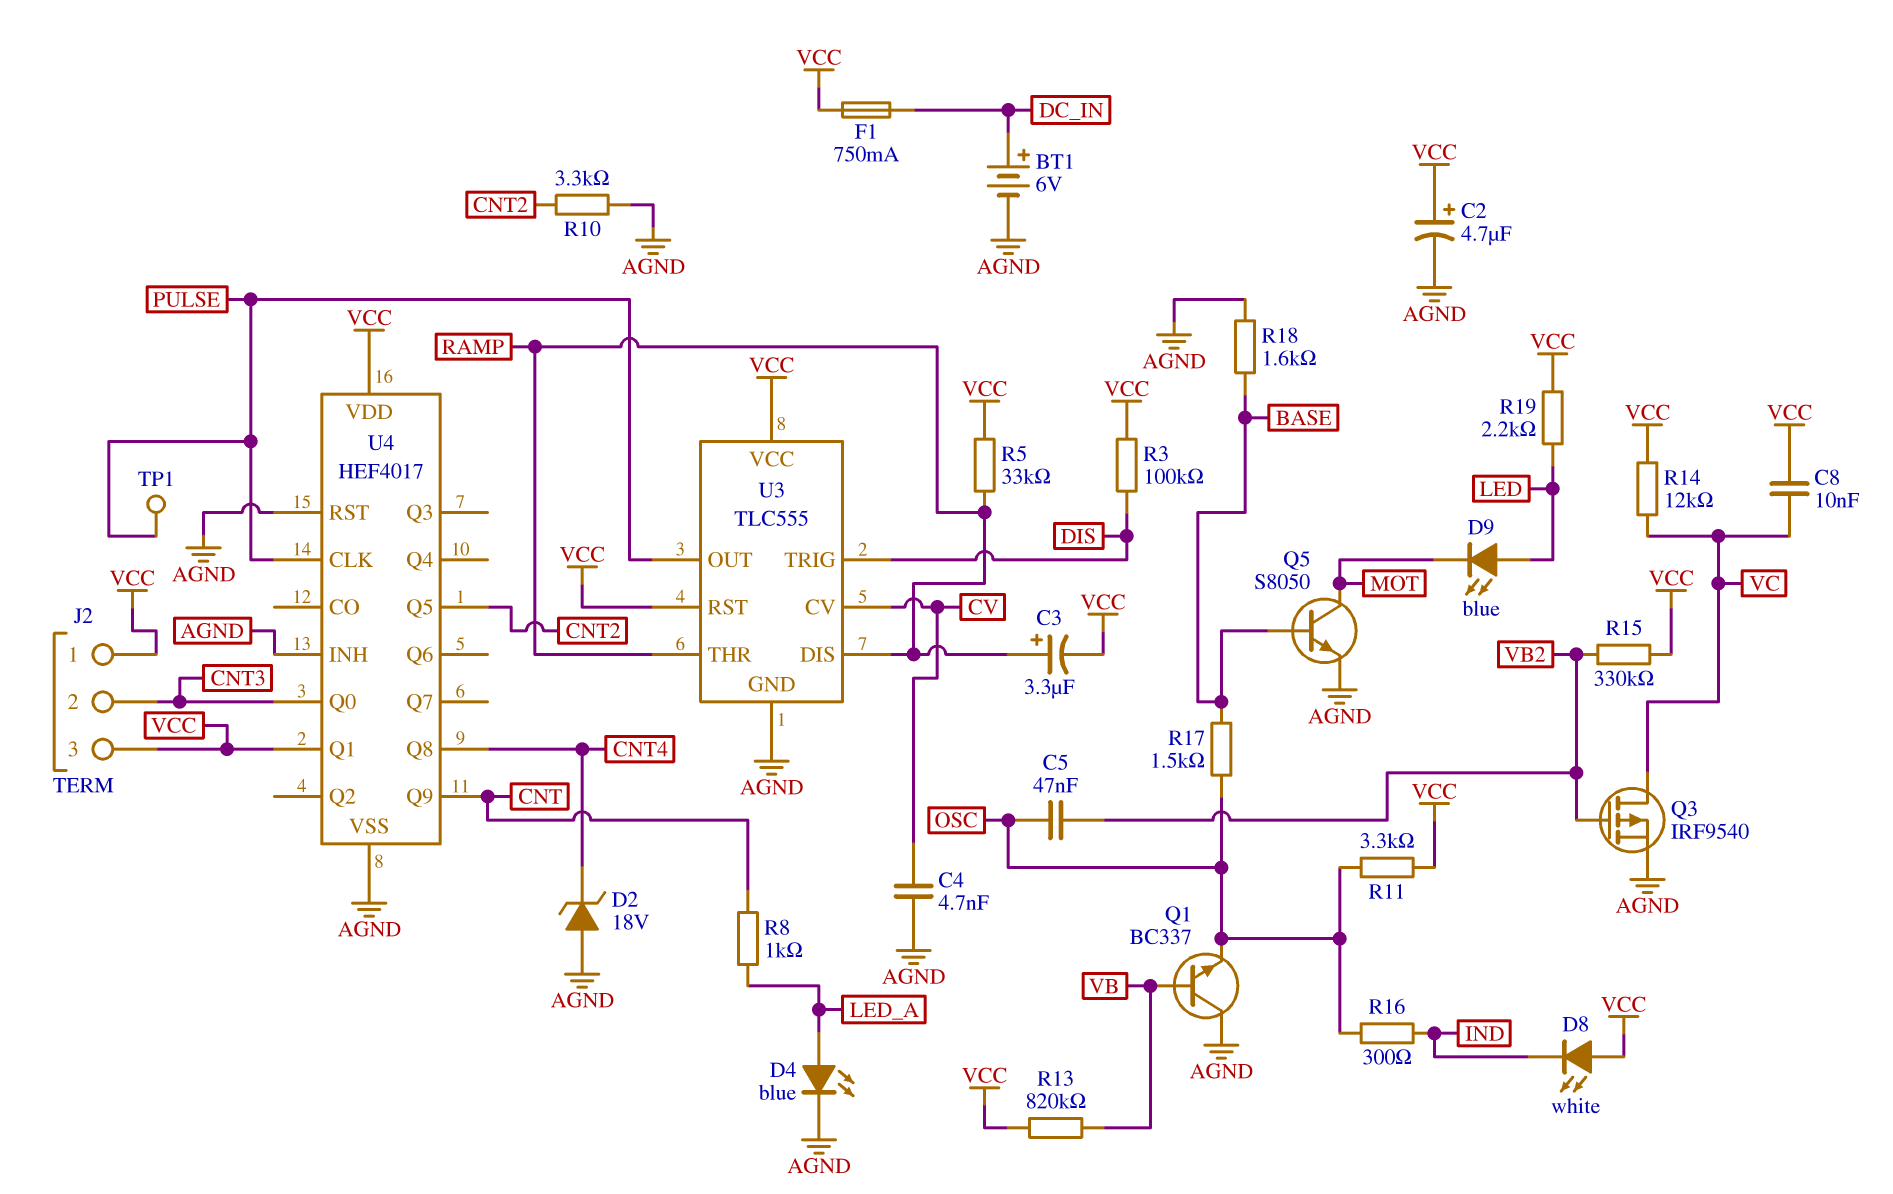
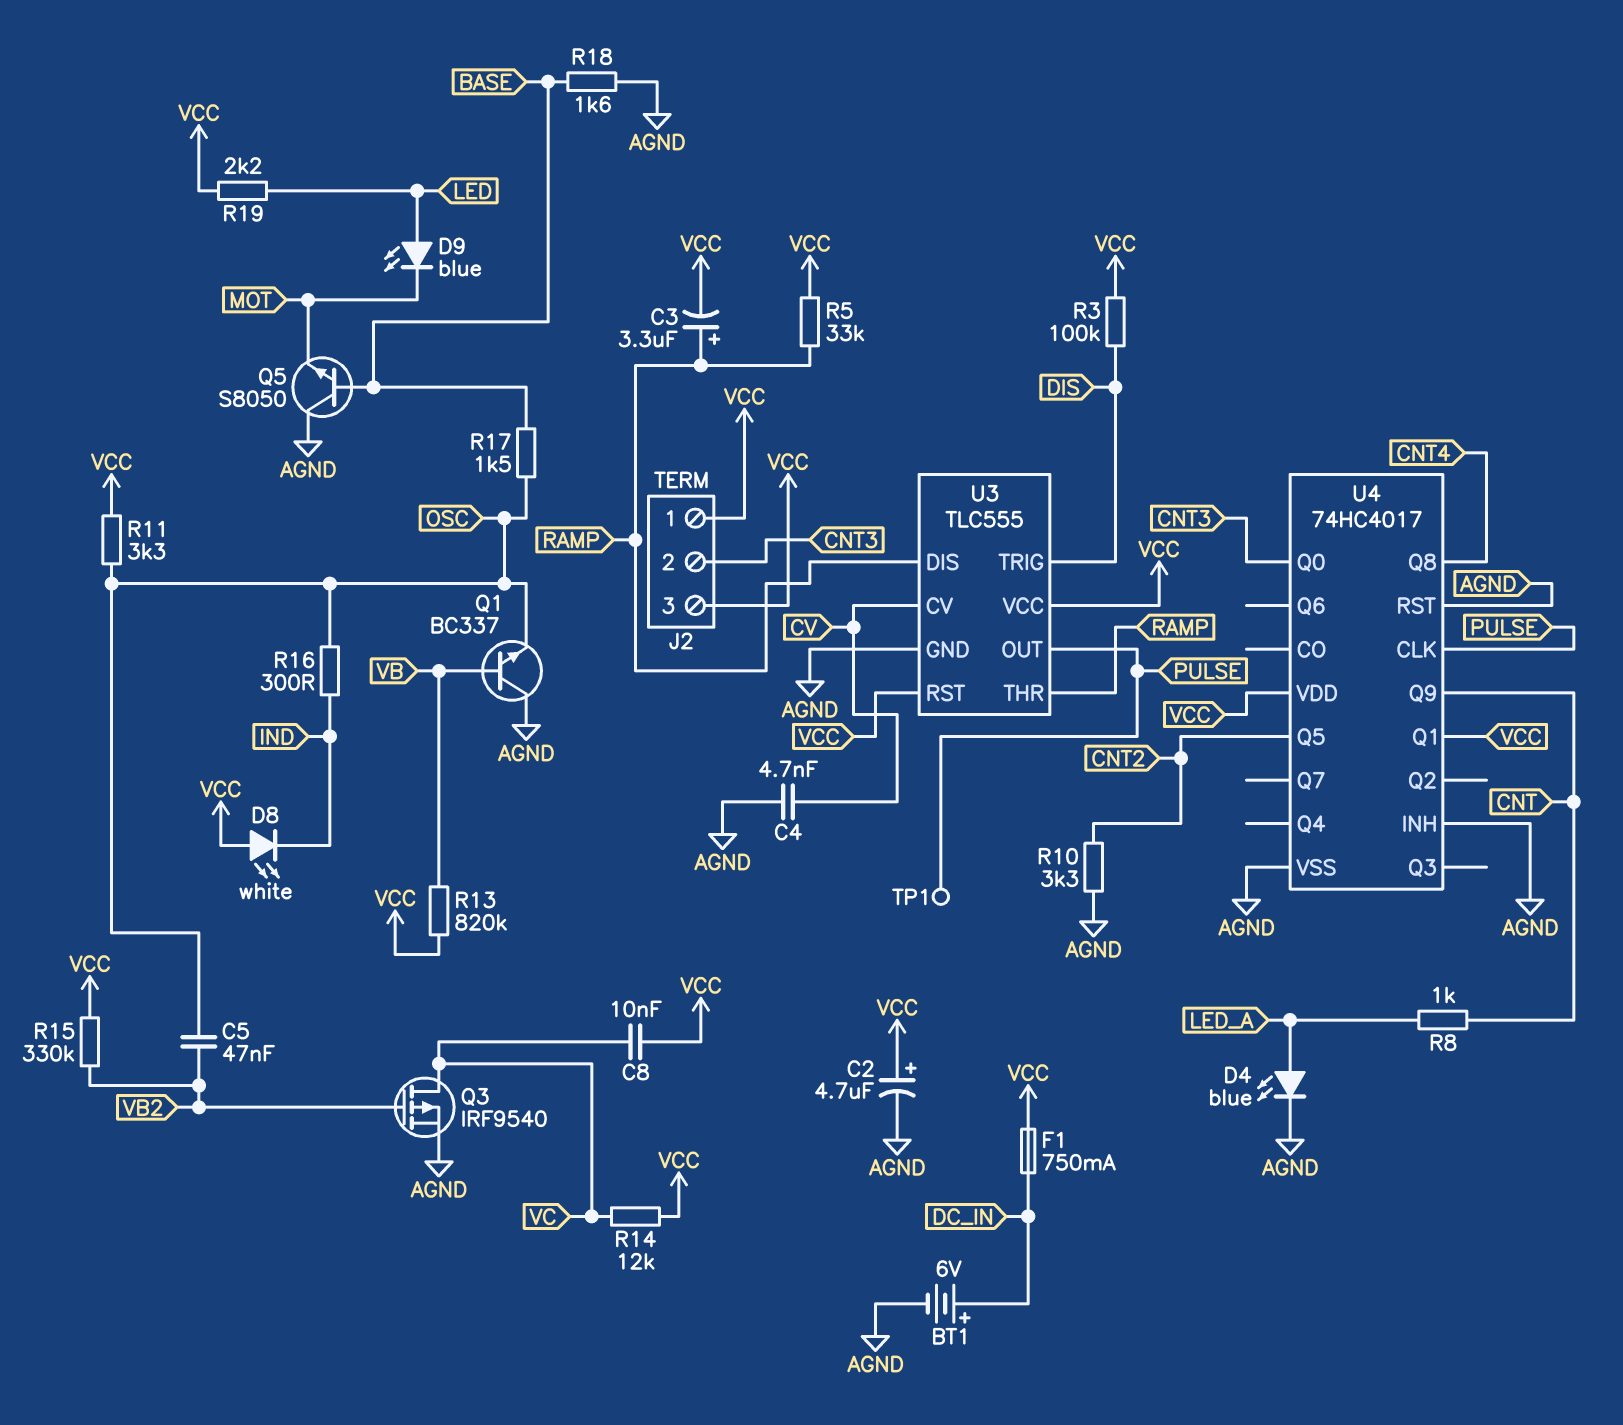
D2: zener 18V (A AGND, K CNT4) -> none
Q5: NPN S8050 (B BASE, C MOT, E AGND) -> NPN S8050 (B BASE, C AGND, E MOT)
U4: HEF4017 -> 74HC4017

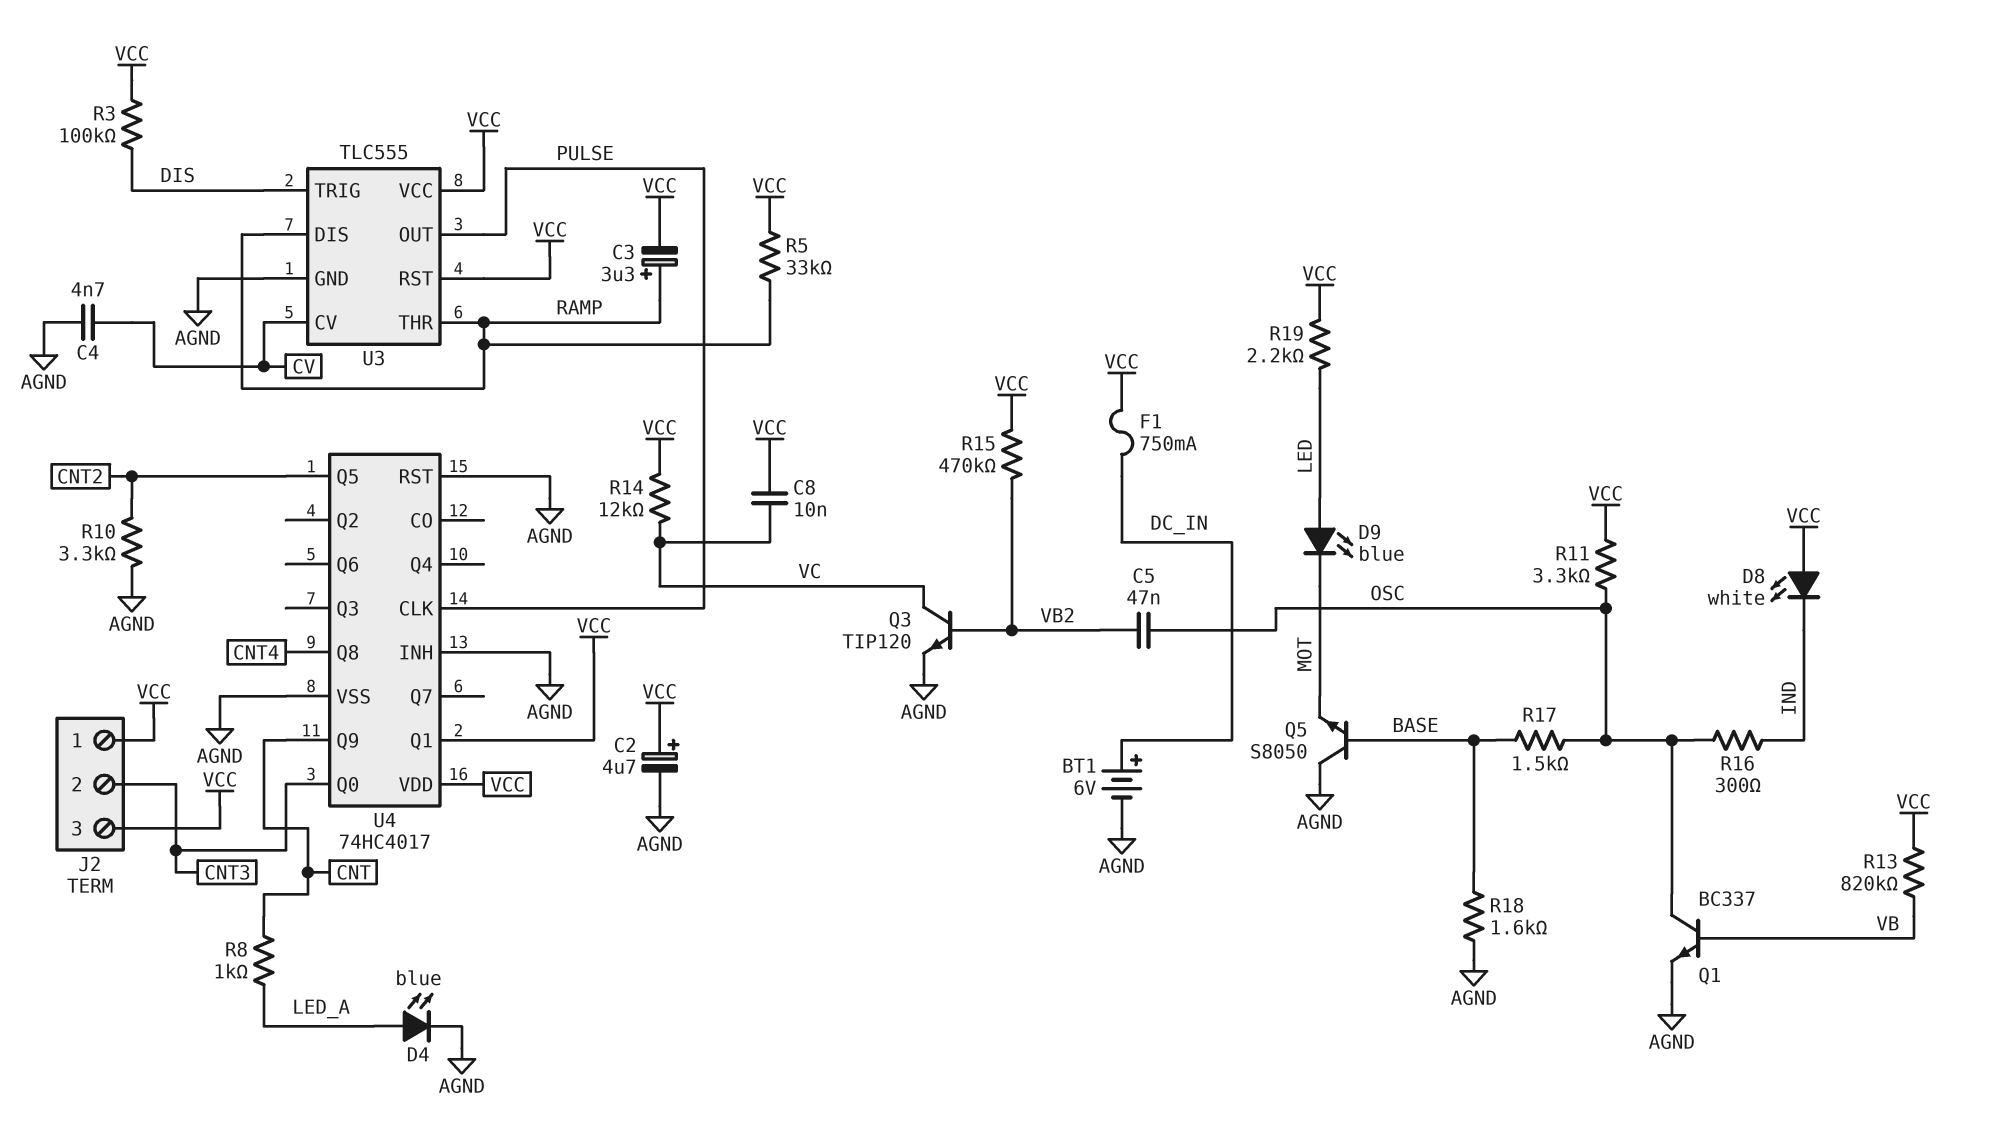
Q1: NPN BC337 (B VB, C AGND, E OSC) -> NPN BC337 (B VB, C OSC, E AGND)
Q3: PMOS IRF9540 (G VB2, D VC, S AGND) -> NPN TIP120 (B VB2, C VC, E AGND)
R15: 330k (VB2, VCC) -> 470k (VB2, VCC)
TP1: test point (PULSE) -> none

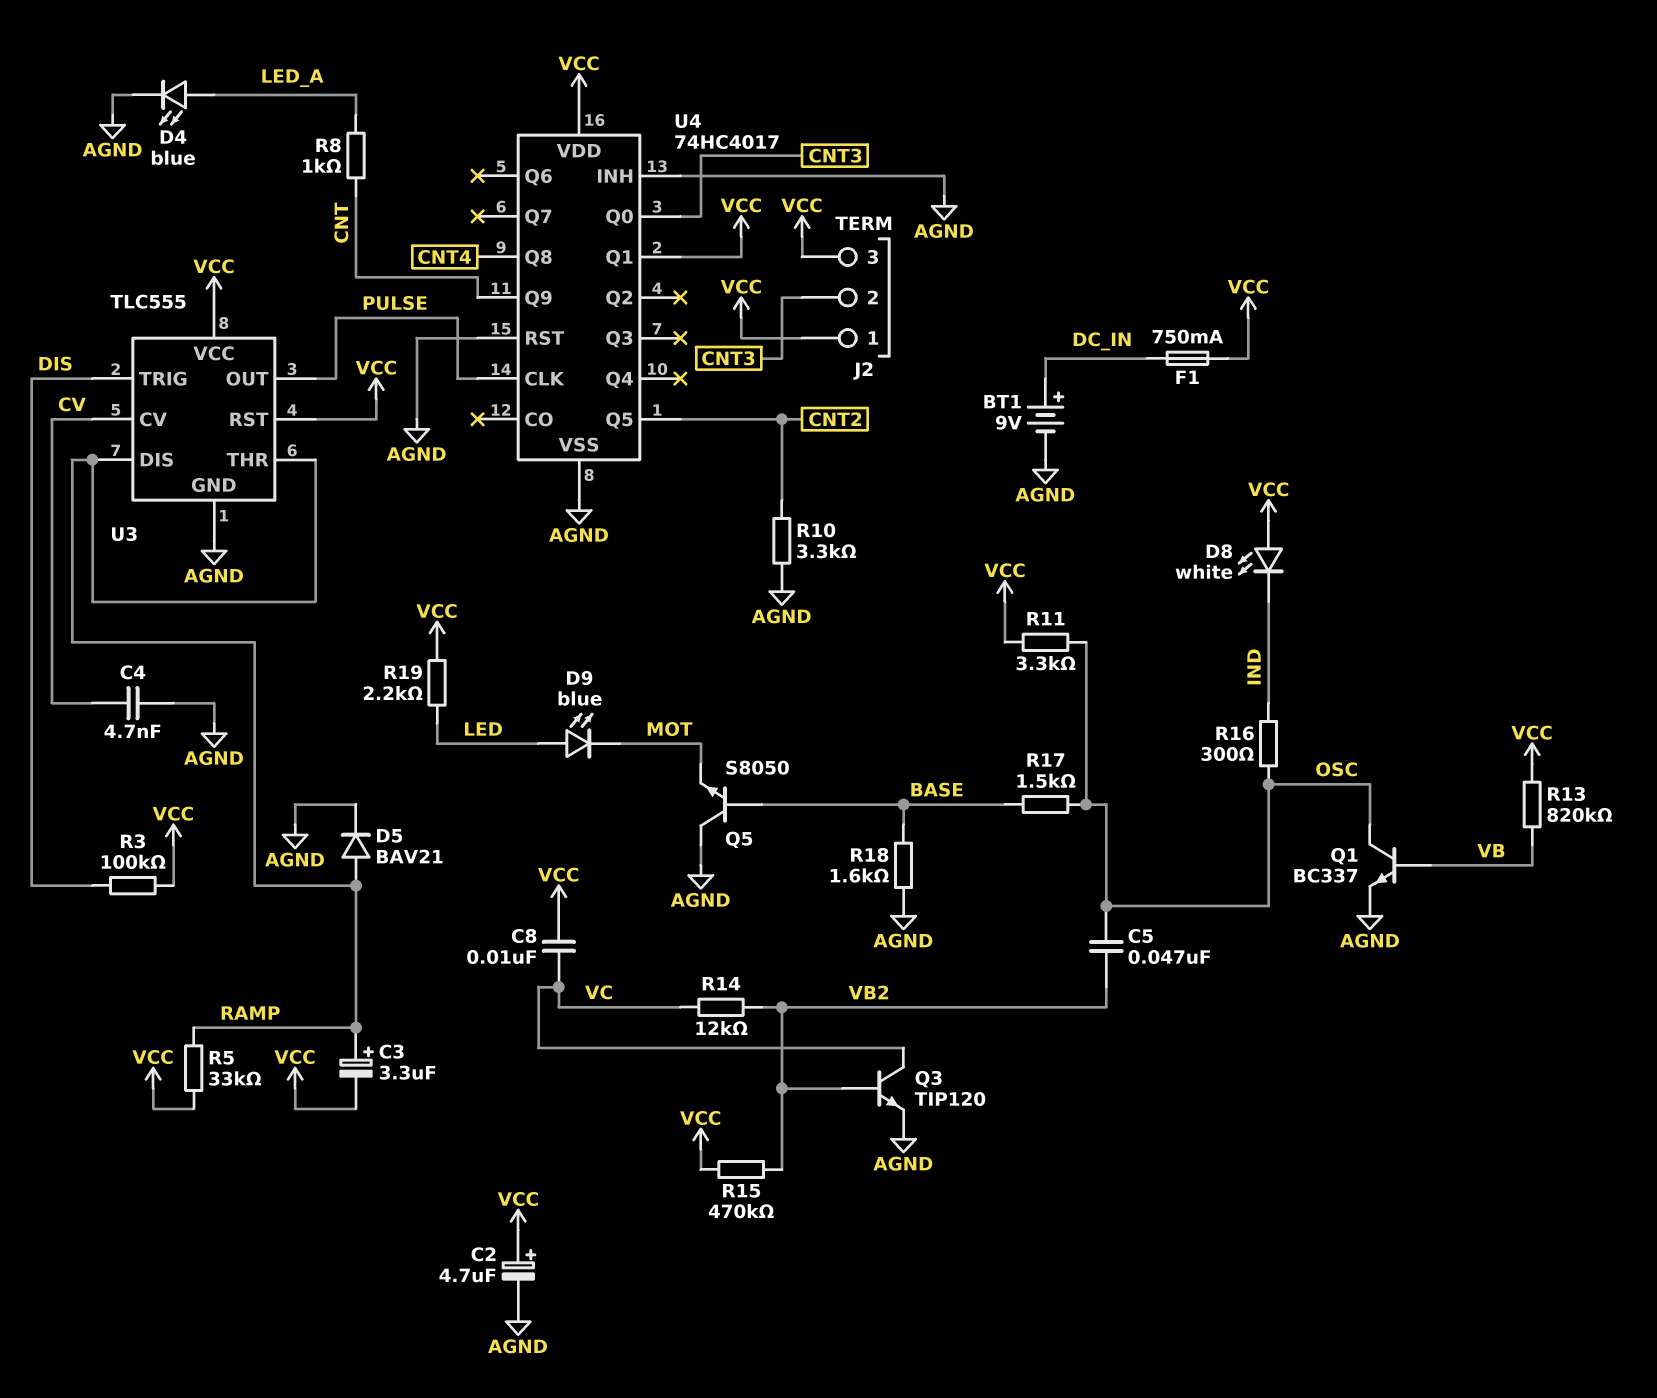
BT1: 6V (plus DC_IN, minus AGND) -> 9V (plus DC_IN, minus AGND)
D5: none -> diode BAV21 (A RAMP, K AGND)
R14: 12k (VC, VCC) -> 12k (VB2, VC)

